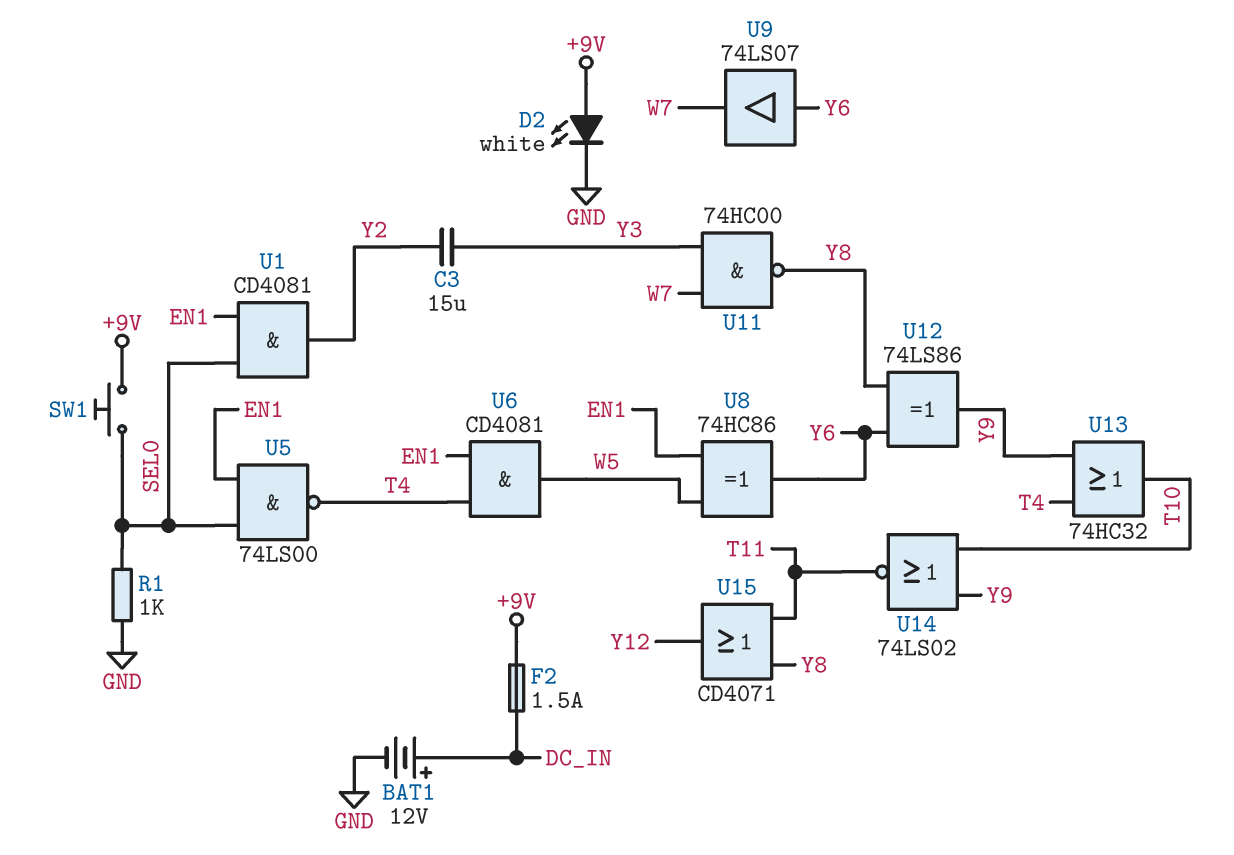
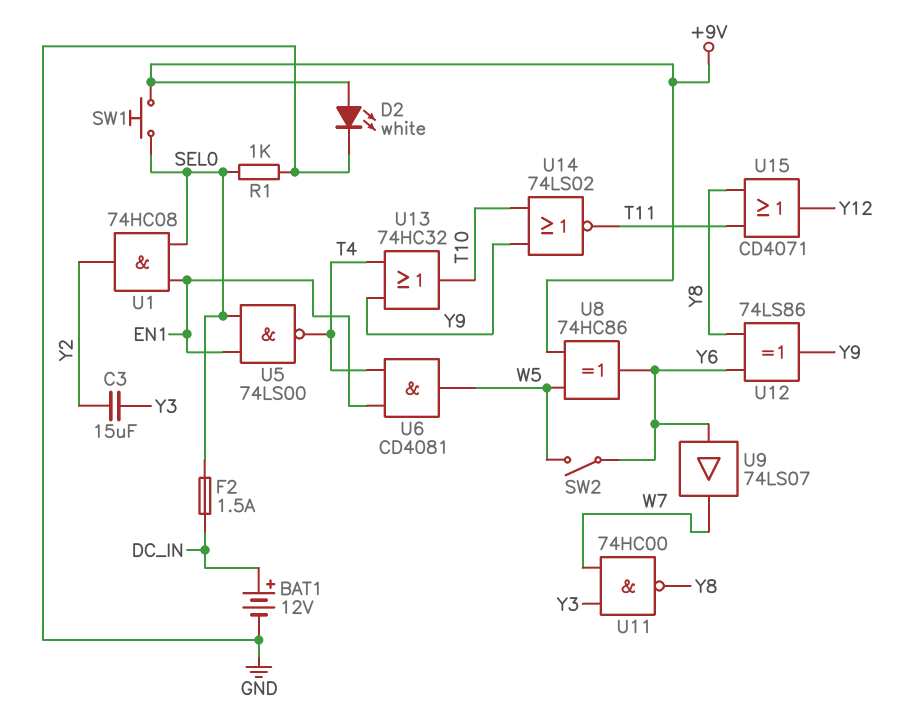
F2: 1.5A (+9V, DC_IN) -> 1.5A (DC_IN, SEL0)
SW2: none -> switch (W5, Y6)
U1: AND CD4081 (in EN1, in SEL0, out Y2) -> AND 74HC08 (in EN1, in SEL0, out Y2)
U8: XOR 74HC86 (in EN1, in W5, out Y6) -> XOR 74HC86 (in +9V, in W5, out Y6)

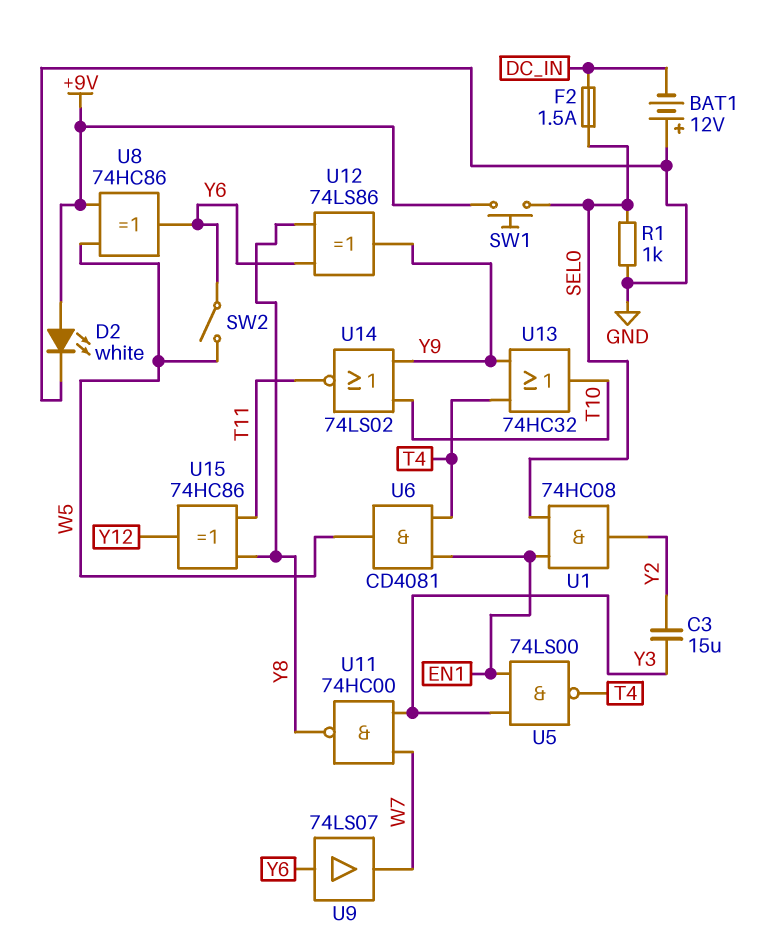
BAT1: 12V (plus DC_IN, minus GND) -> 12V (plus GND, minus DC_IN)
U5: NAND 74LS00 (in EN1, in SEL0, out T4) -> NAND 74LS00 (in EN1, in Y3, out T4)
U15: OR CD4071 (in T11, in Y8, out Y12) -> XOR 74HC86 (in T11, in Y8, out Y12)

